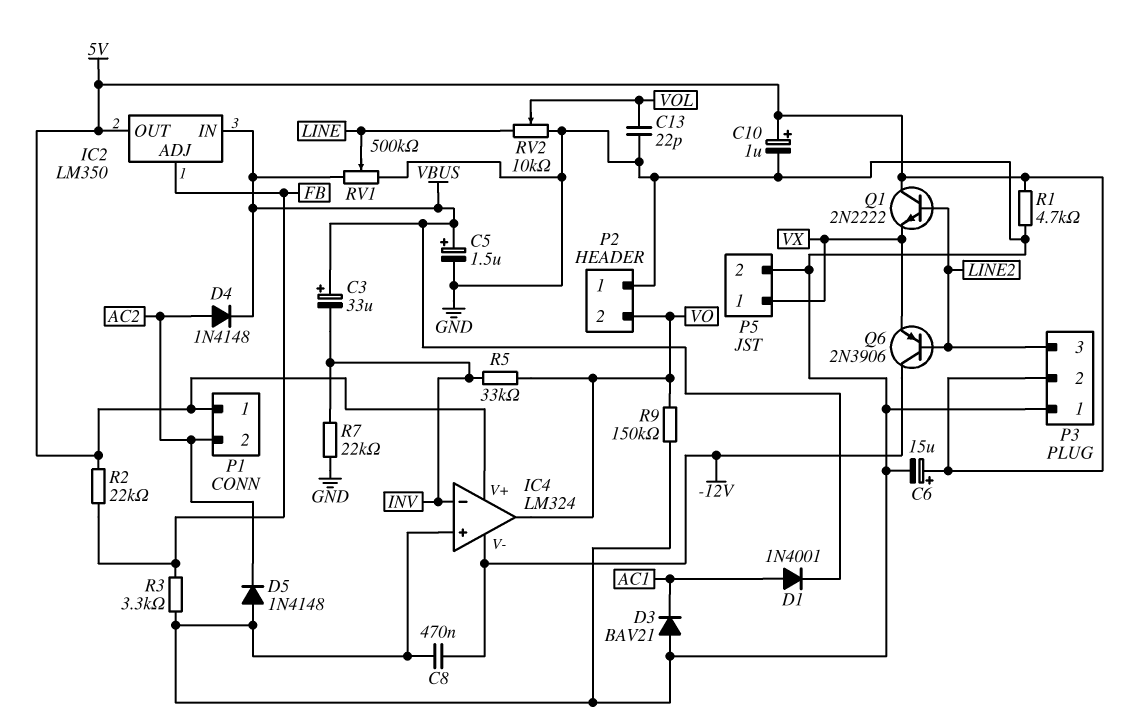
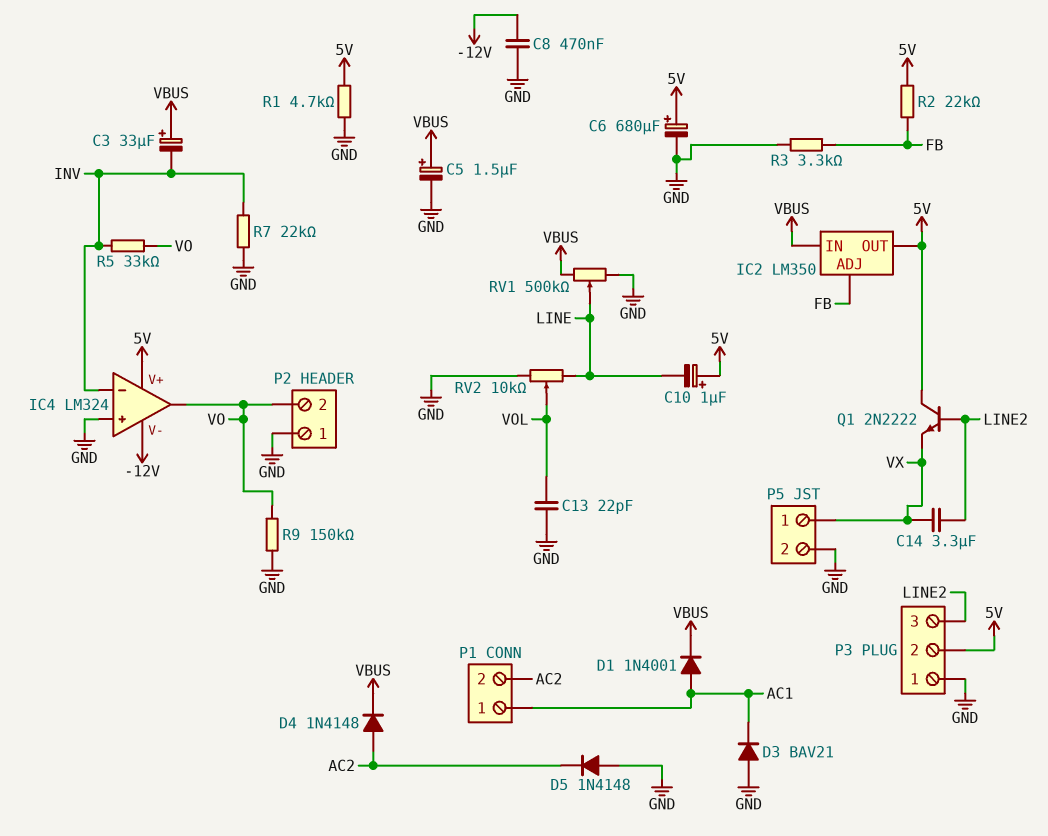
C6: 15uF (plus 5V, minus GND) -> 680uF (plus 5V, minus GND)
C10: 1uF (plus 5V, minus GND) -> 1uF (plus 5V, minus LINE)
C14: none -> 3.3uF (LINE2, VX)
P1 pin 1: 5V -> AC1
Q6: PNP 2N3906 (B LINE2, C -12V, E VX) -> none

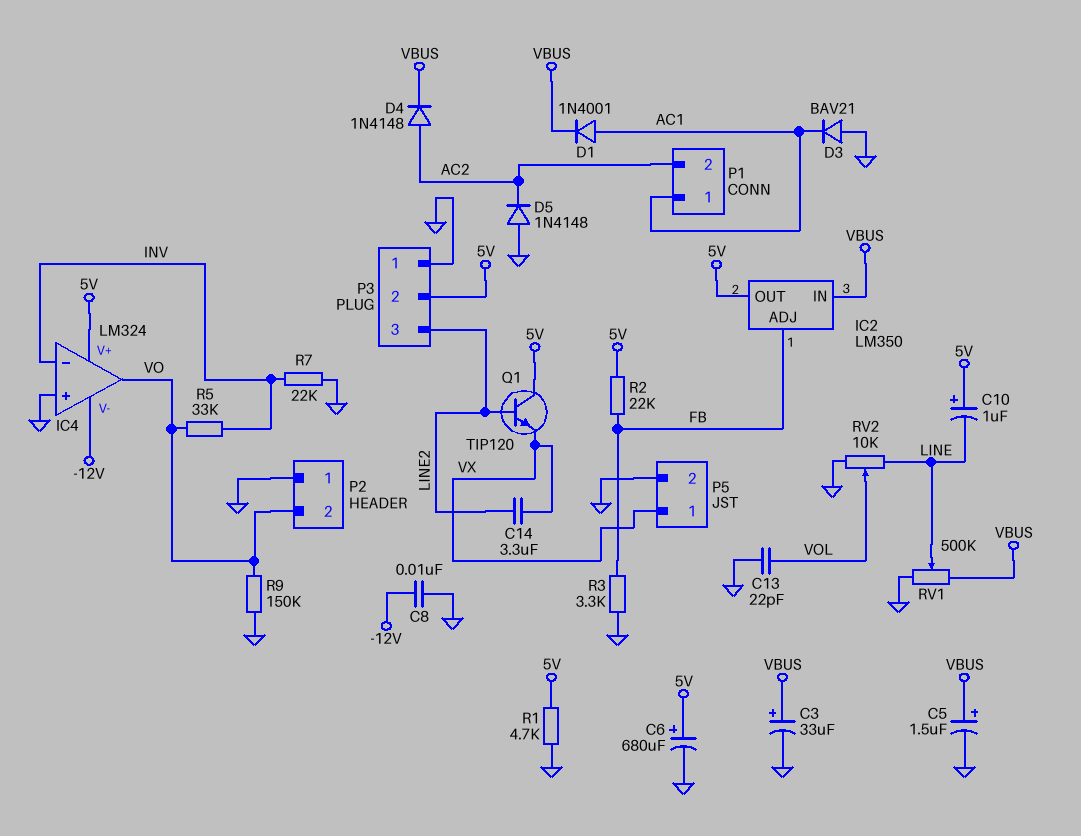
C3: 33uF (plus VBUS, minus INV) -> 33uF (plus VBUS, minus GND)
C8: 470nF (-12V, GND) -> 10nF (-12V, GND)
Q1: NPN 2N2222 (B LINE2, C 5V, E VX) -> NPN TIP120 (B LINE2, C 5V, E VX)

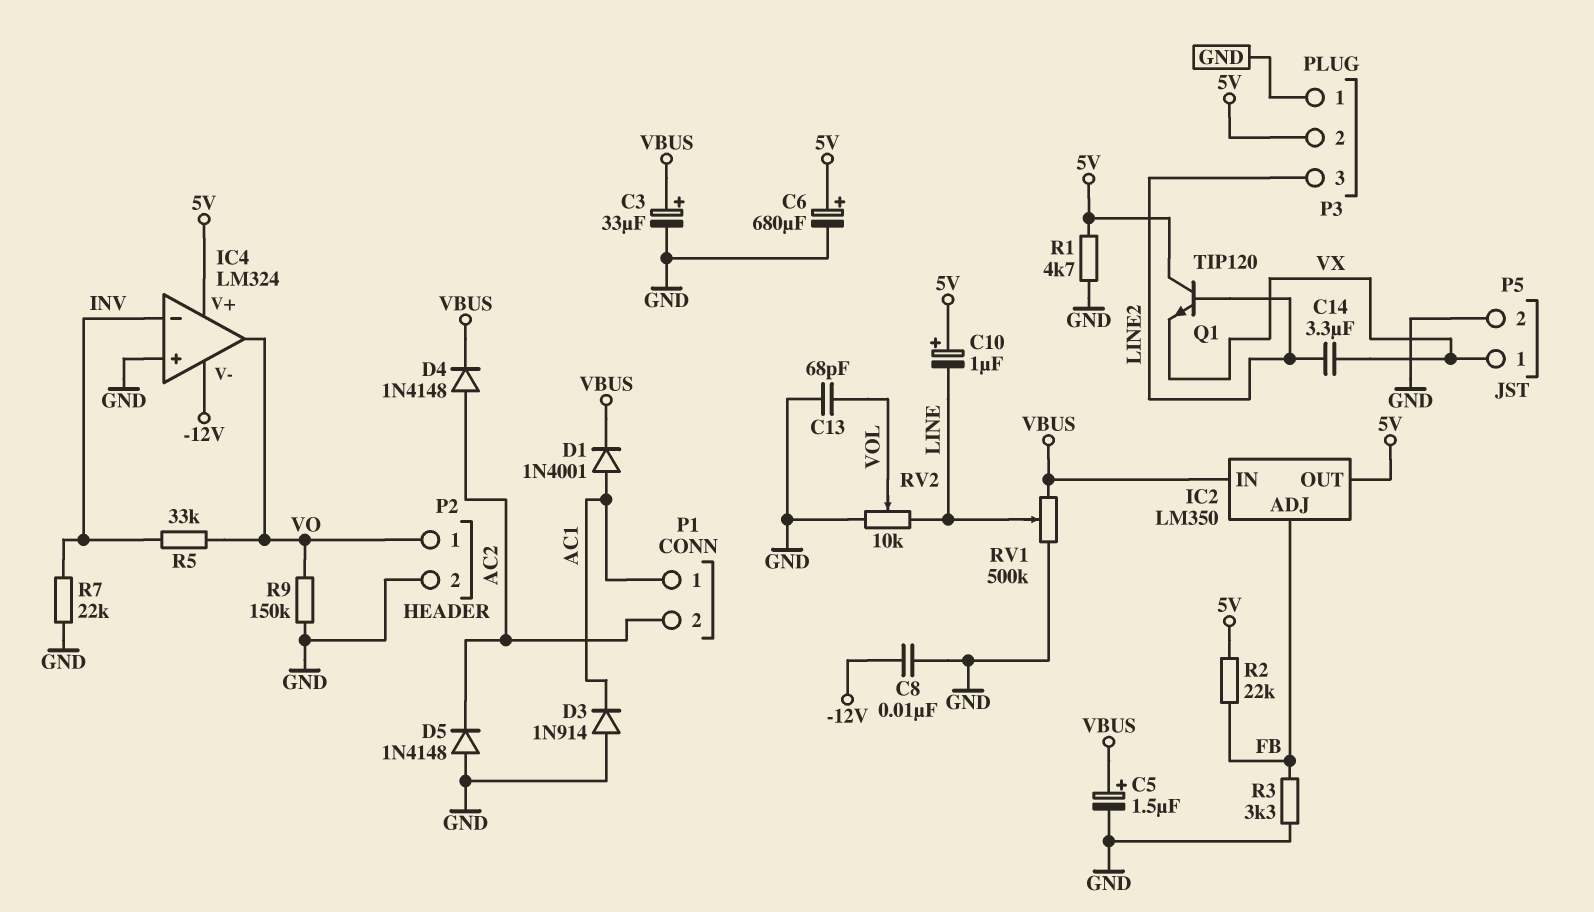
C13: 22pF (GND, VOL) -> 68pF (GND, VOL)
D3: diode BAV21 (A GND, K AC1) -> diode 1N914 (A GND, K AC1)
P2 pin 1: GND -> VO
P2 pin 2: VO -> GND

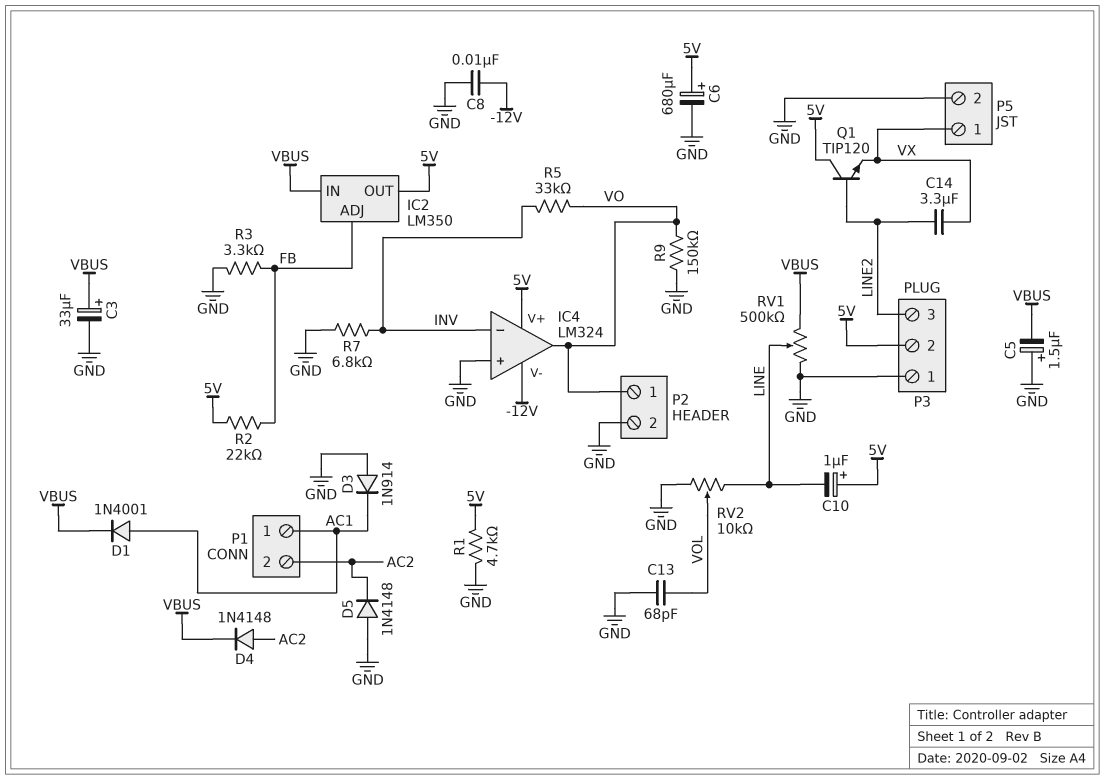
C5: 1.5uF (plus VBUS, minus GND) -> 1.5uF (plus GND, minus VBUS)
R7: 22k (GND, INV) -> 6.8k (GND, INV)

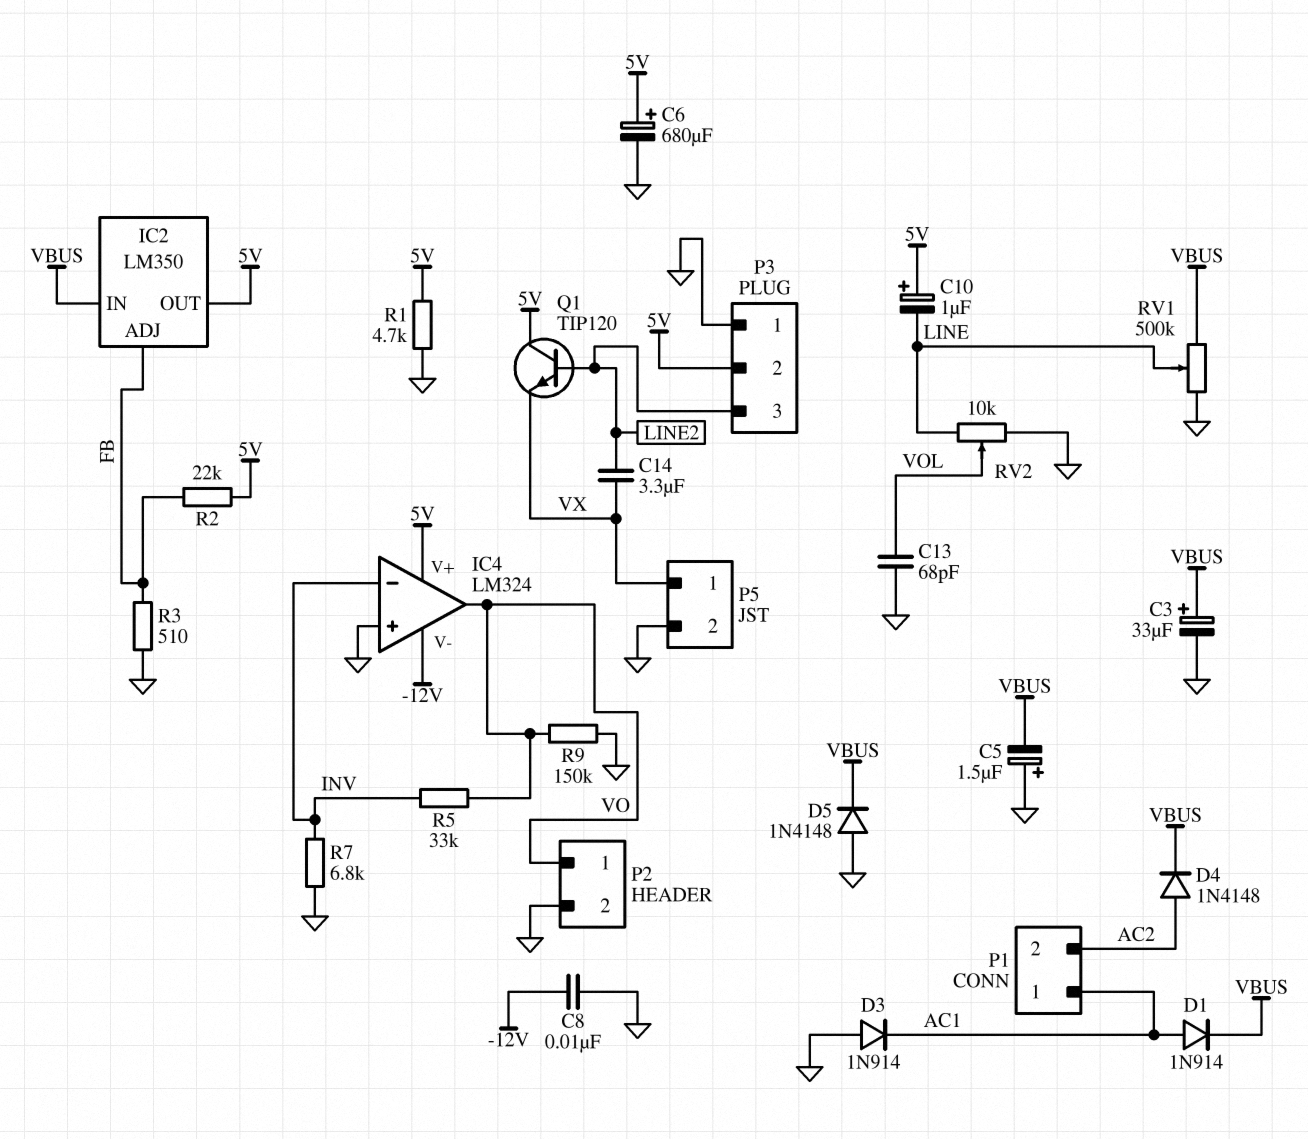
D1: diode 1N4001 (A AC1, K VBUS) -> diode 1N914 (A AC1, K VBUS)
D5: diode 1N4148 (A GND, K AC2) -> diode 1N4148 (A GND, K VBUS)
R3: 3.3k (FB, GND) -> 510 (FB, GND)

